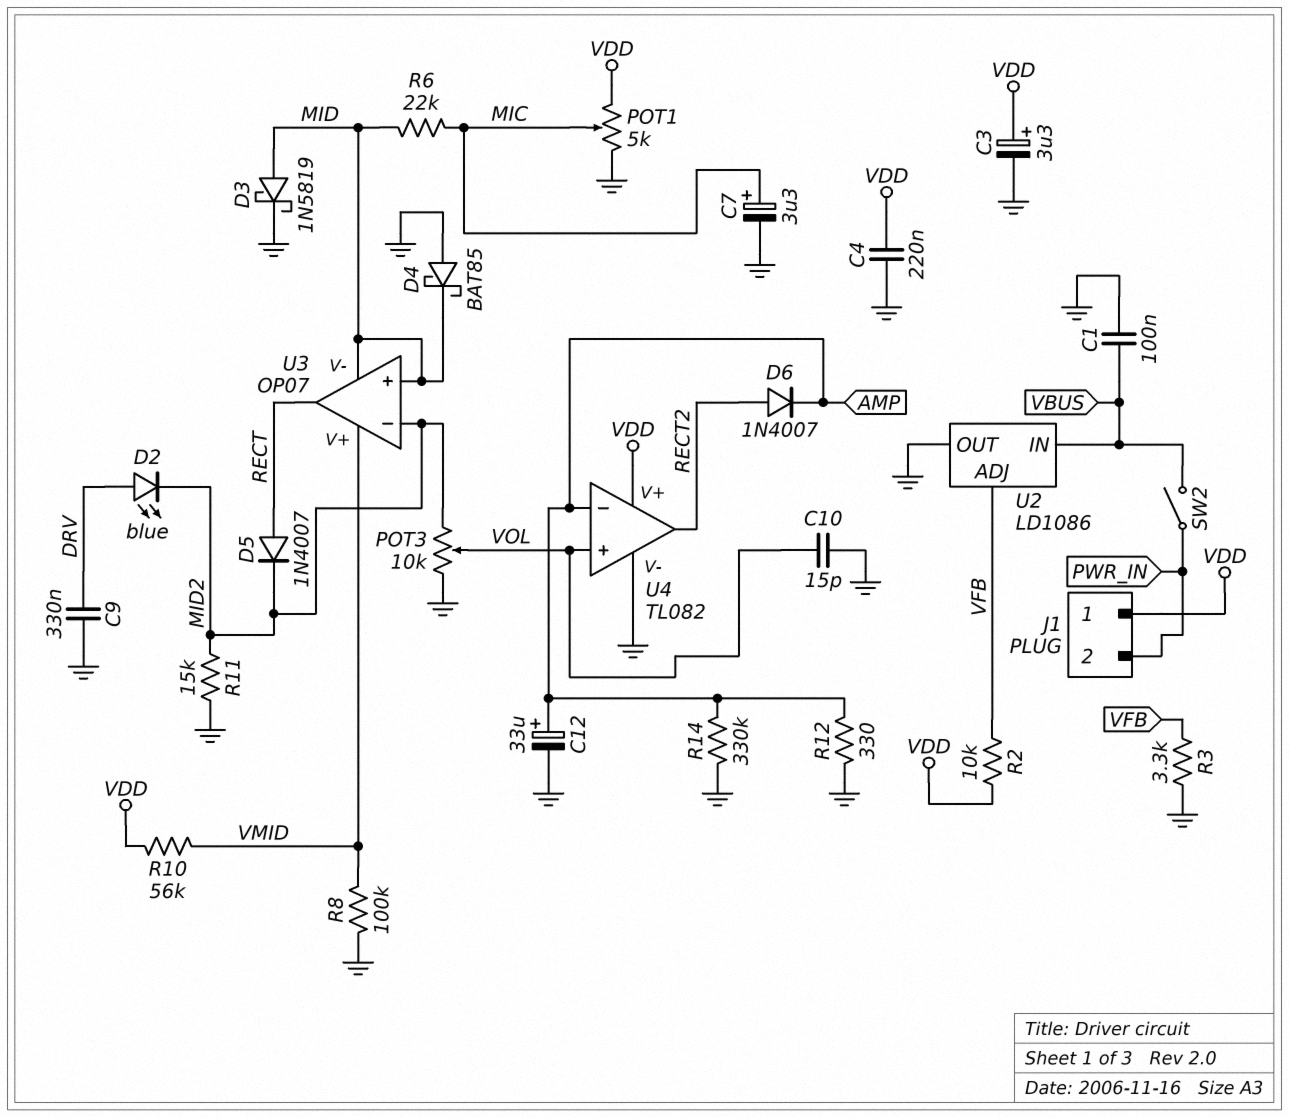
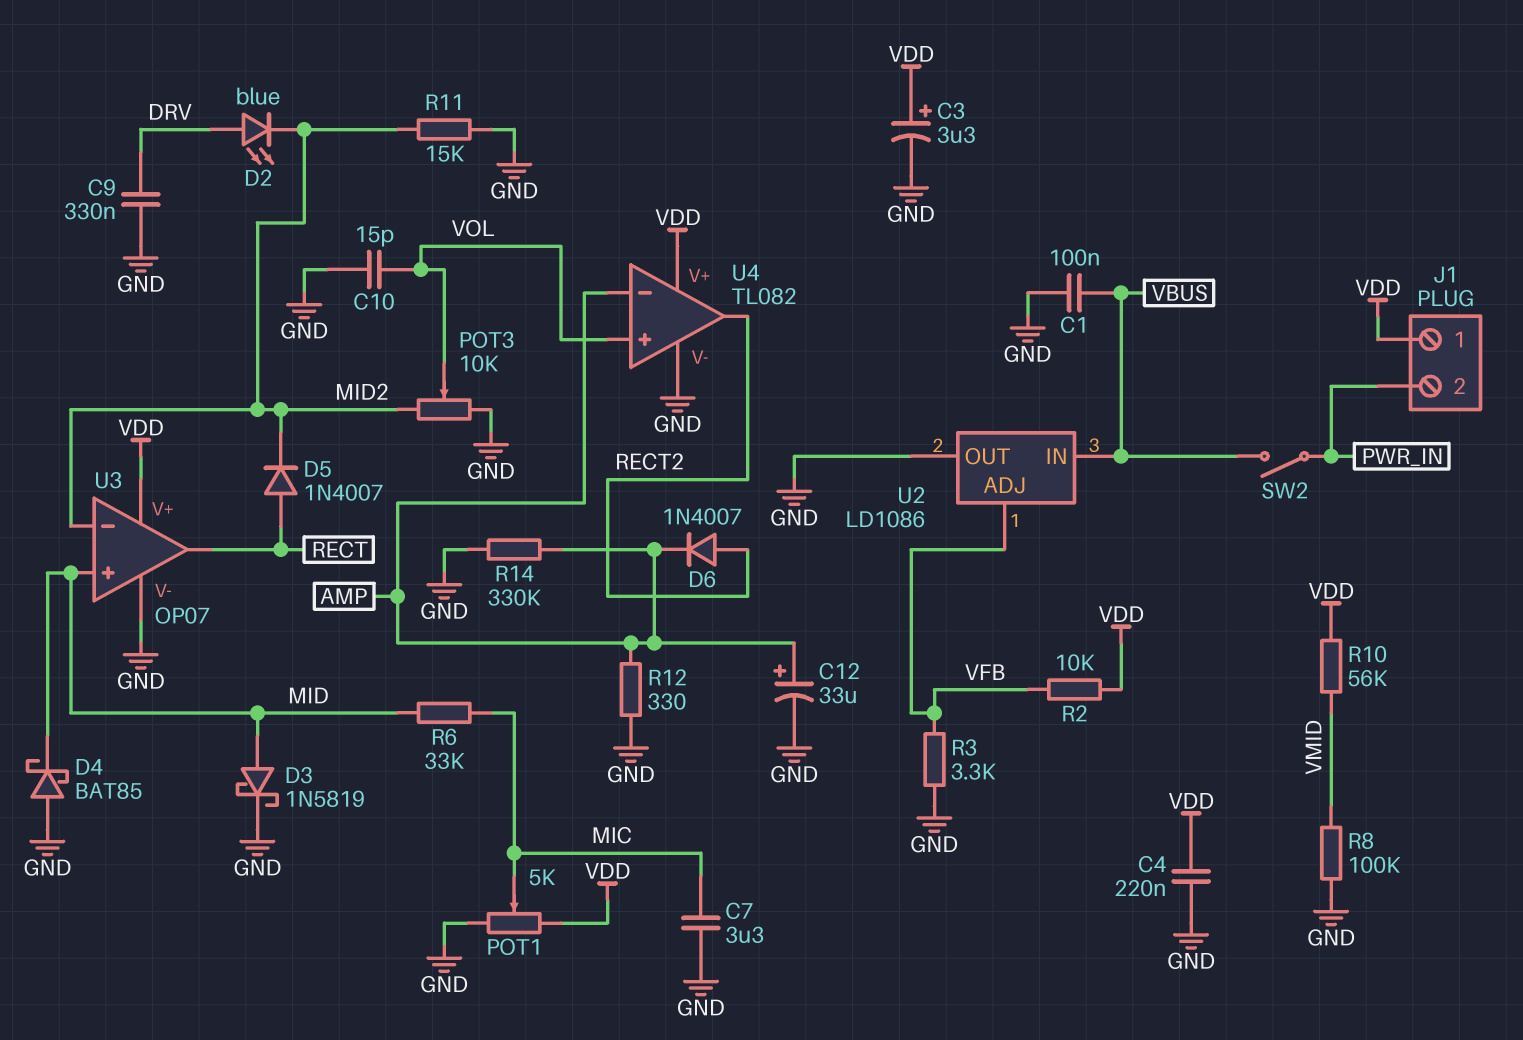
C7: 3.3uF (plus MIC, minus GND) -> 3.3uF (GND, MIC)
R6: 22k (MIC, MID) -> 33k (MIC, MID)
U3 pin V+: VMID -> VDD
U3 pin V-: MID -> GND

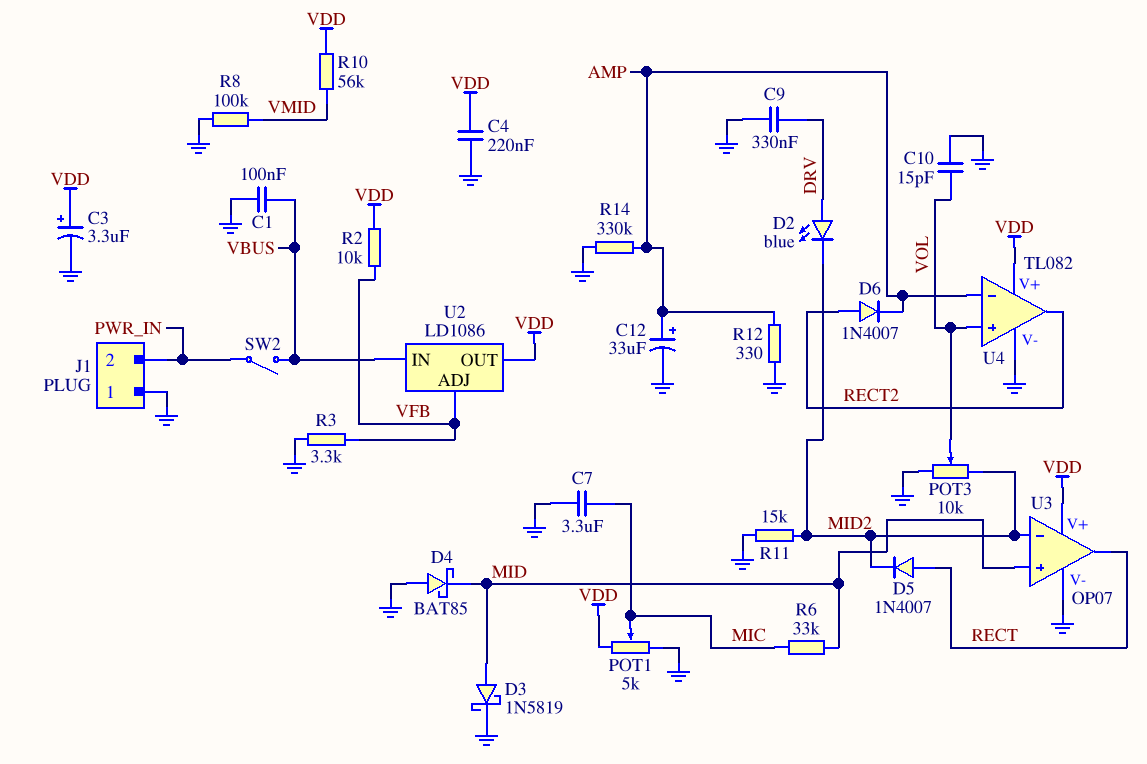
J1 pin 1: VDD -> GND
U2 pin OUT: GND -> VDD

